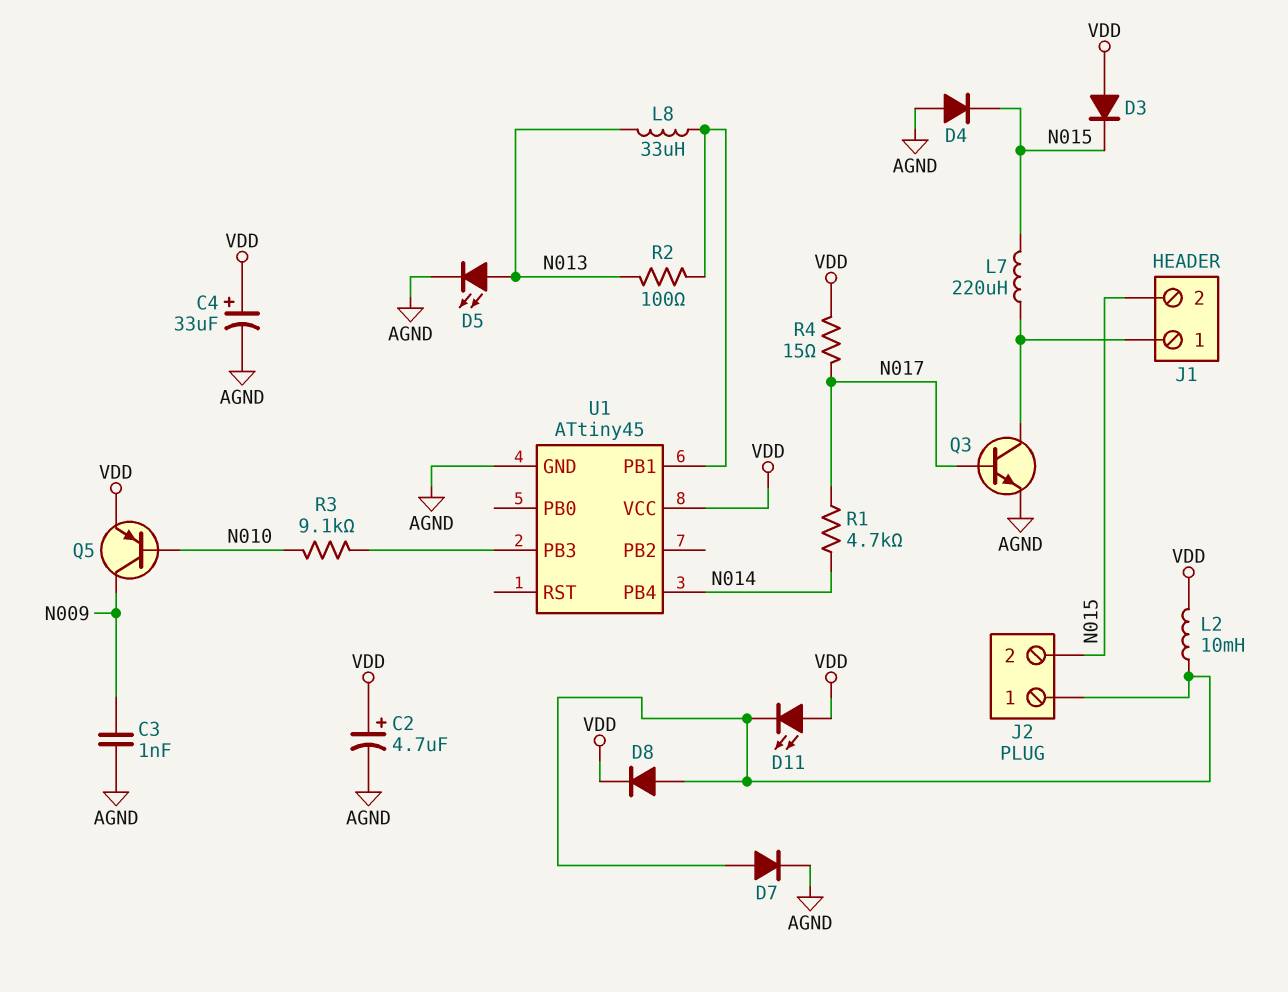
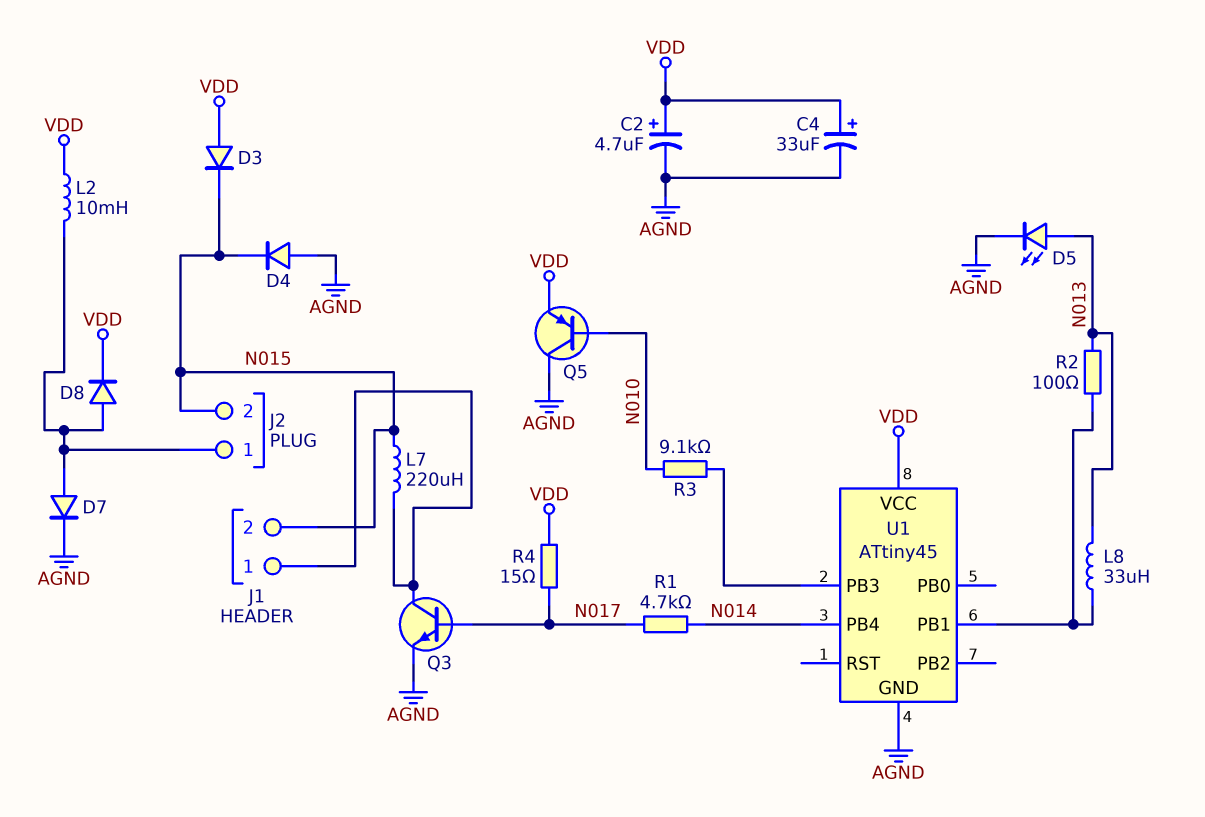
C3: 1nF (AGND, N009) -> none
D11: LED (A VDD, K J2/1) -> none
Q5: PNP (B N010, C N009, E VDD) -> PNP (B N010, C AGND, E VDD)

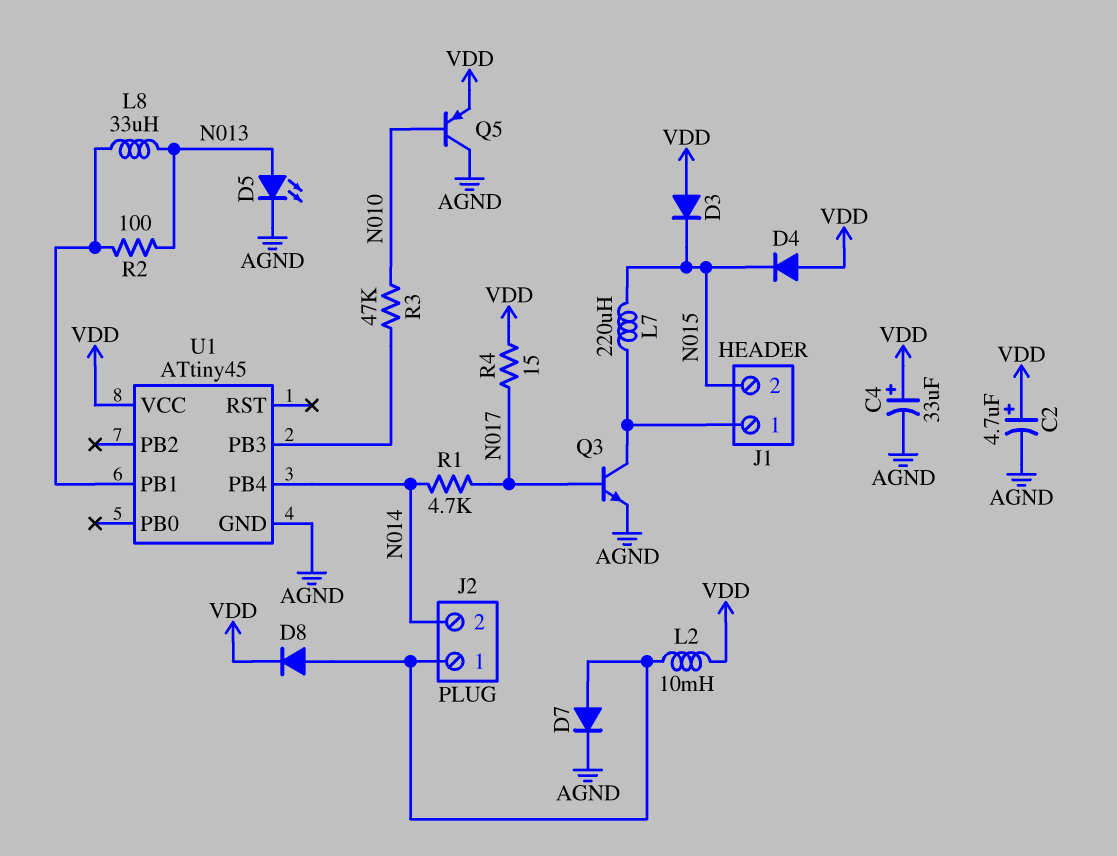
D4: diode (A AGND, K N015) -> diode (A VDD, K N015)
J2 pin 2: N015 -> N014
R3: 9.1k (N010, U1/PB3) -> 47k (N010, U1/PB3)

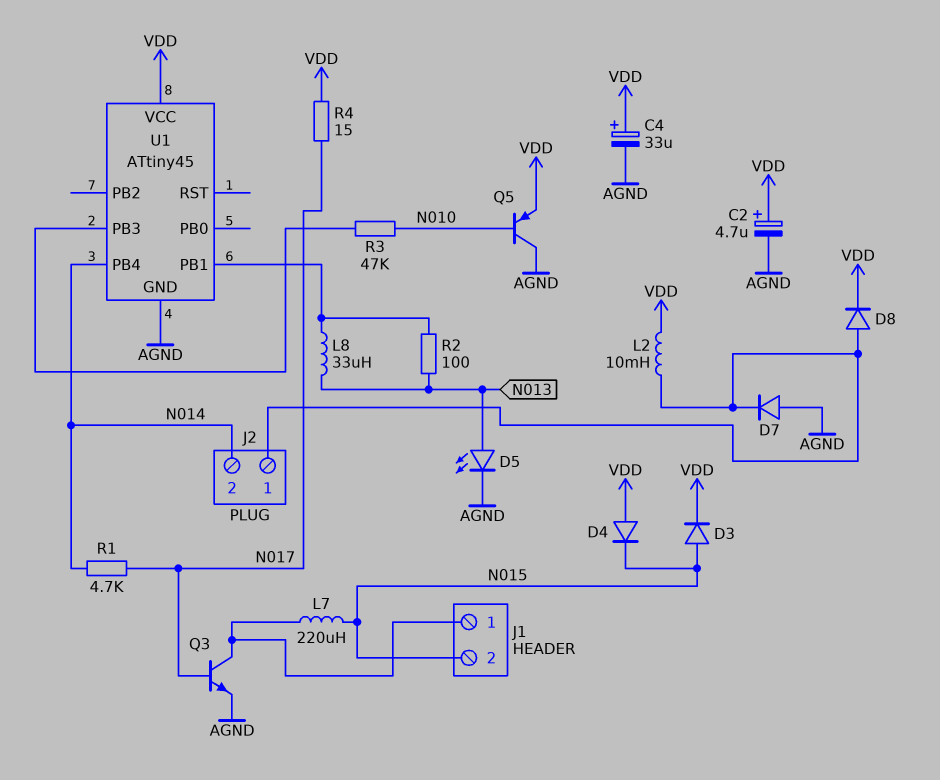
D3: diode (A VDD, K N015) -> diode (A N015, K VDD)
D7: diode (A J2/1, K AGND) -> diode (A AGND, K J2/1)

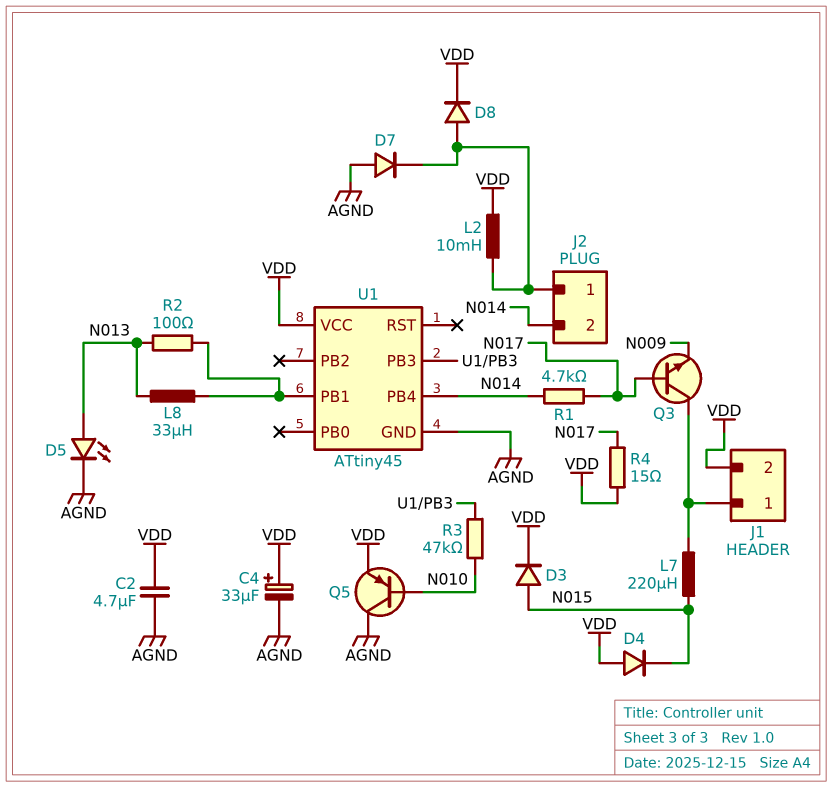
C2: 4.7uF (plus VDD, minus AGND) -> 4.7uF (AGND, VDD)
J1 pin 2: N015 -> VDD
Q3: NPN (B N017, C J1/1, E AGND) -> NPN (B N017, C J1/1, E N009)

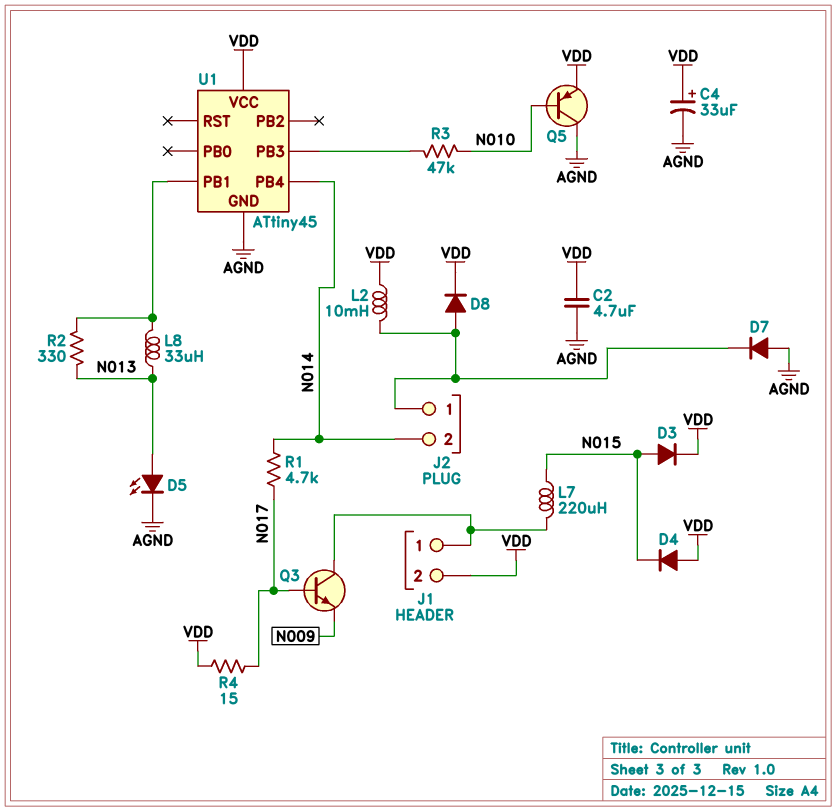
R2: 100 (N013, U1/PB1) -> 330 (N013, U1/PB1)

